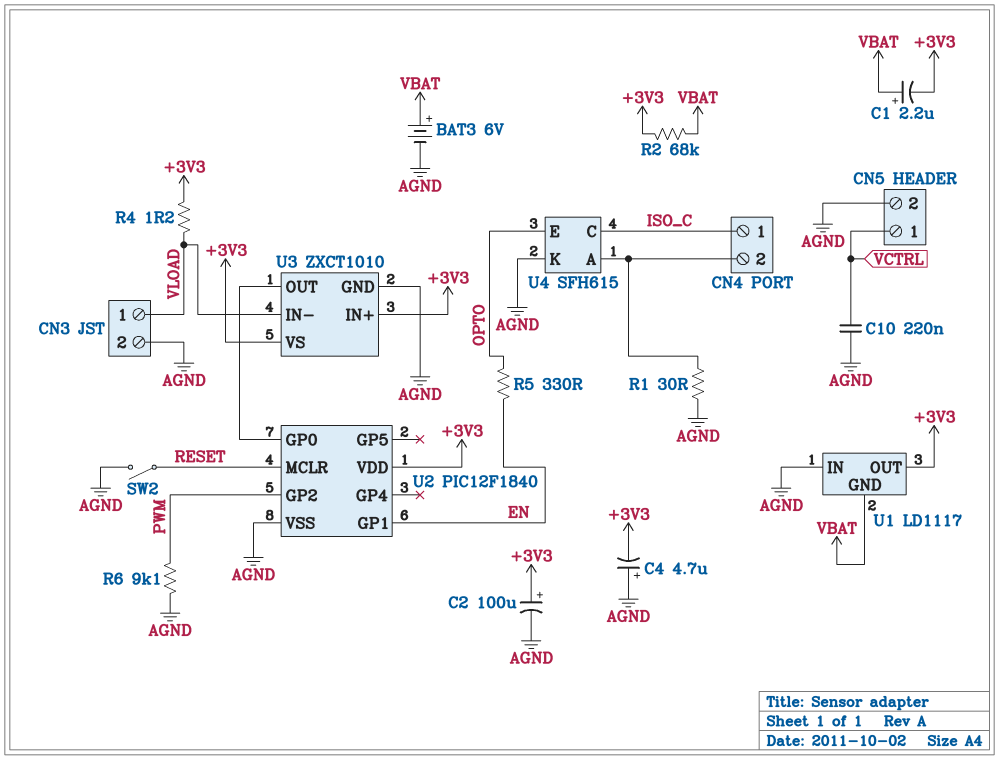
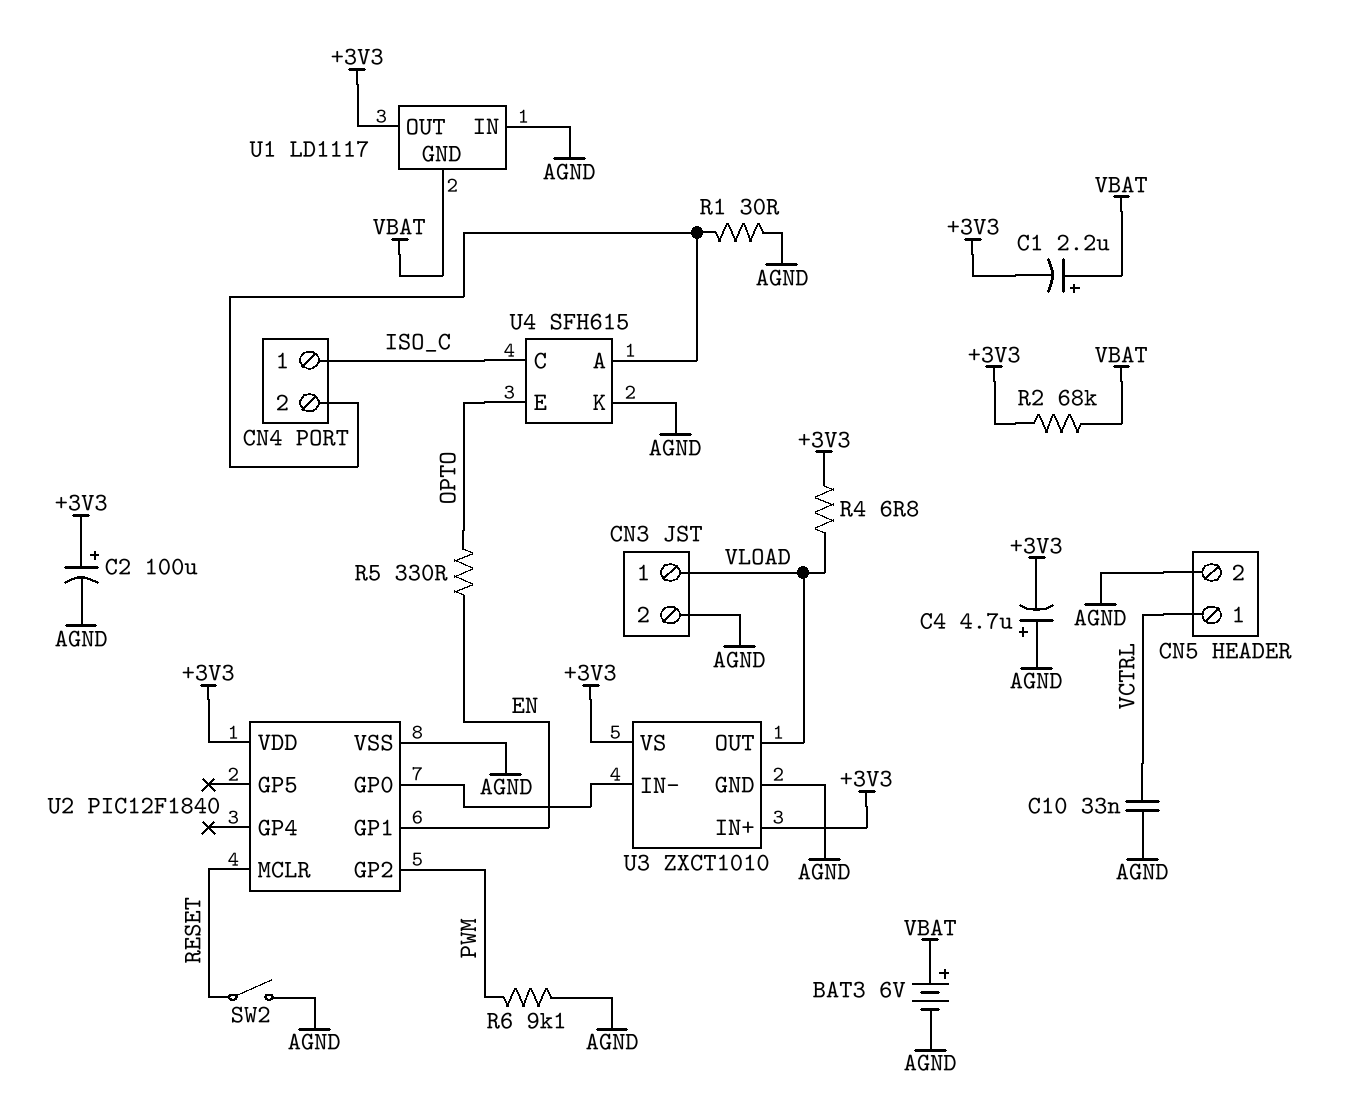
C10: 220nF (AGND, VCTRL) -> 33nF (AGND, VCTRL)
R4: 1.2 (+3V3, VLOAD) -> 6.8 (+3V3, VLOAD)
U3 pin IN-: VLOAD -> U2/GP0
U3 pin OUT: U2/GP0 -> VLOAD

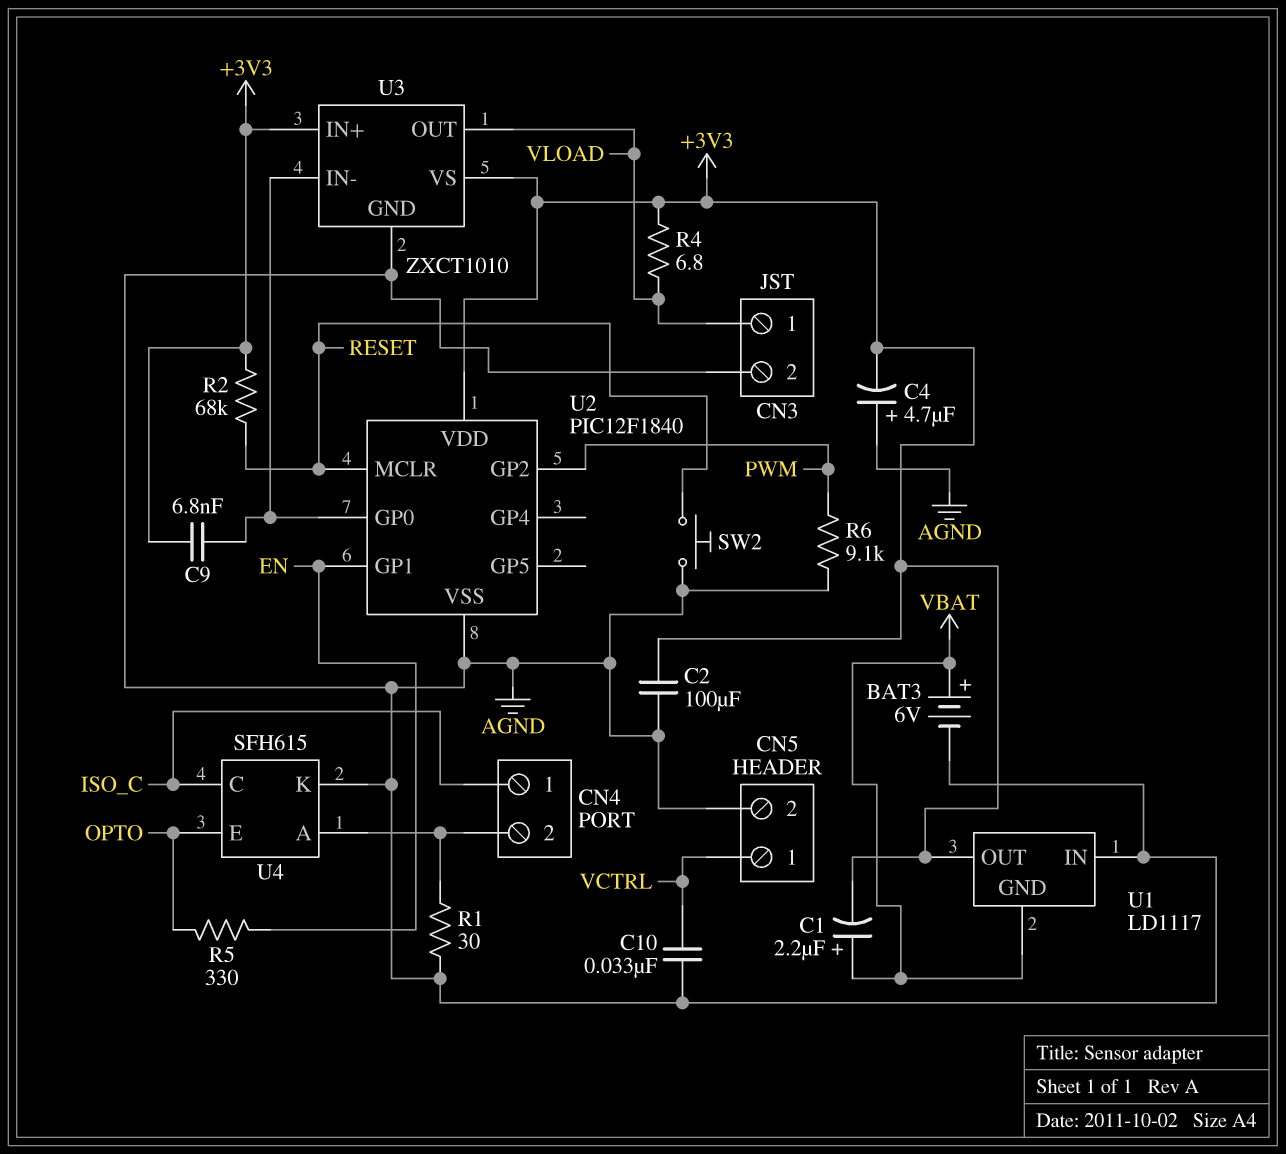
C2: 100uF (plus +3V3, minus AGND) -> 100uF (+3V3, AGND)
C9: none -> 6.8nF (+3V3, U2/GP0)
R2: 68k (+3V3, VBAT) -> 68k (+3V3, RESET)
SW2: switch (AGND, RESET) -> button (AGND, RESET)

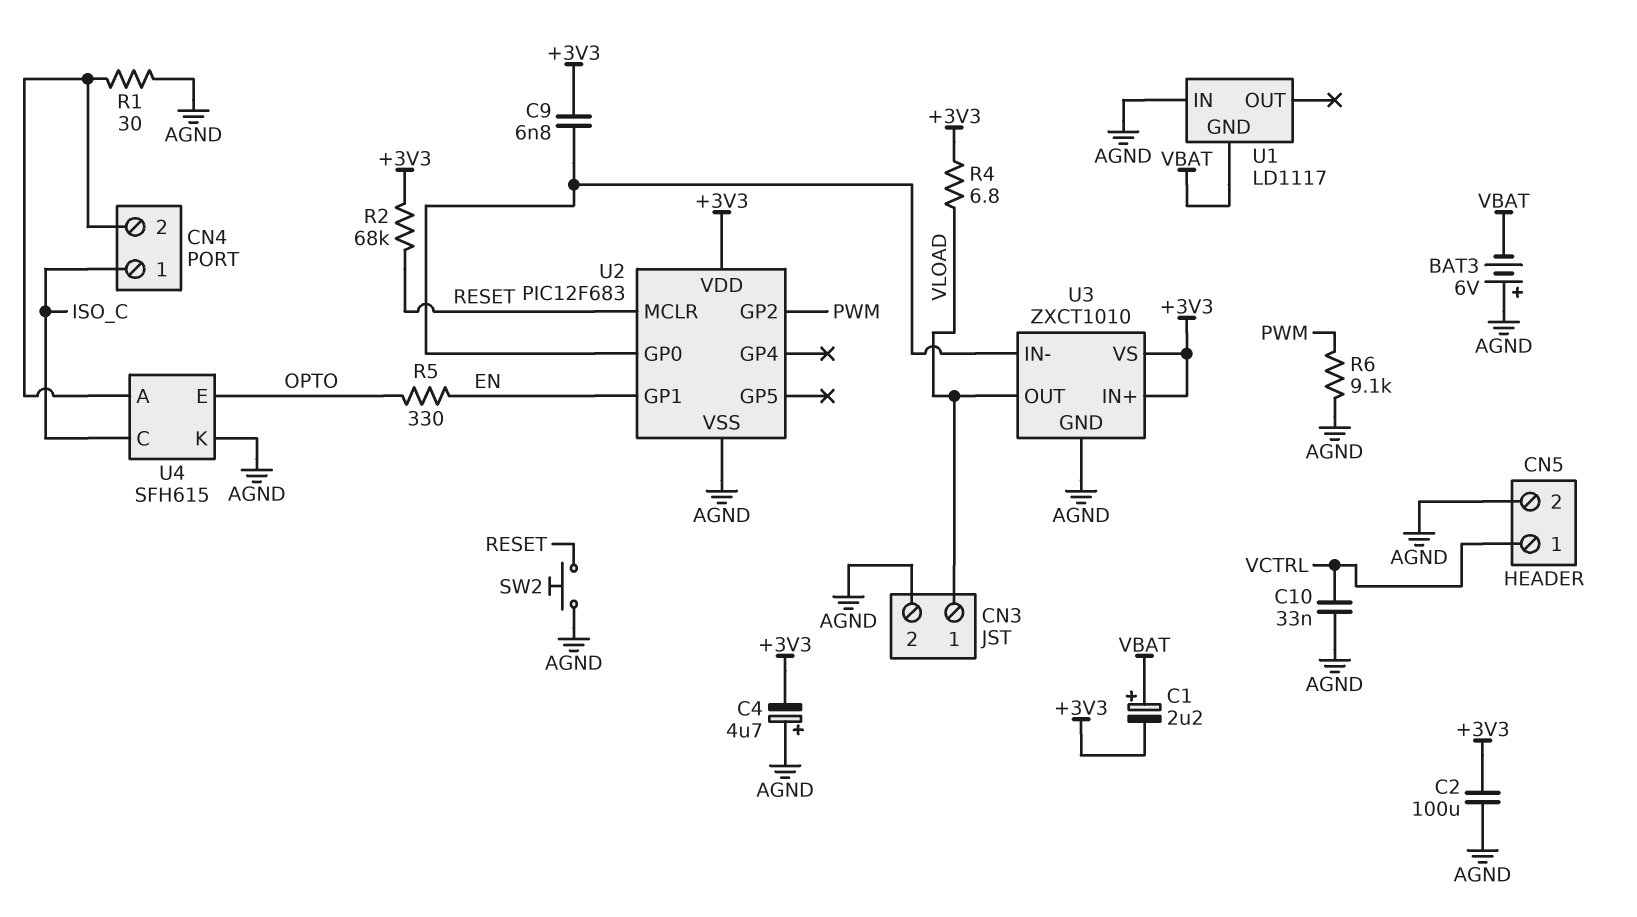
BAT3: 6V (plus VBAT, minus AGND) -> 6V (plus AGND, minus VBAT)
U1 pin OUT: +3V3 -> none
U2: PIC12F1840 -> PIC12F683

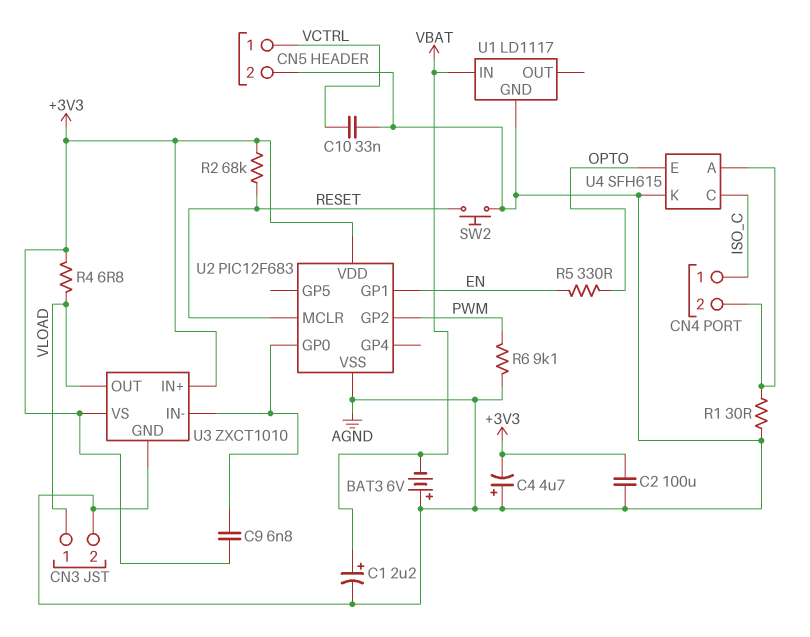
C1: 2.2uF (plus VBAT, minus +3V3) -> 2.2uF (plus VBAT, minus AGND)
U1 pin GND: VBAT -> AGND
U1 pin IN: AGND -> VBAT

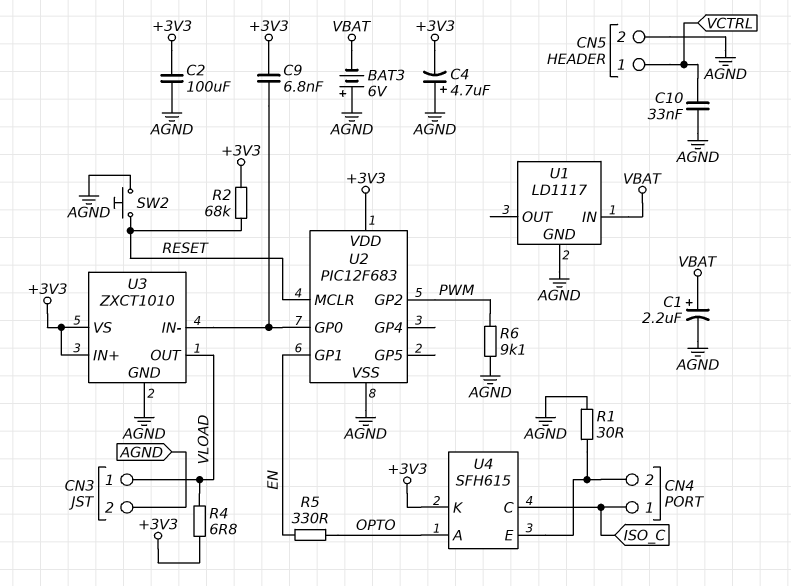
U4 pin A: CN4/2 -> OPTO
U4 pin E: OPTO -> CN4/2
U4 pin K: AGND -> +3V3

